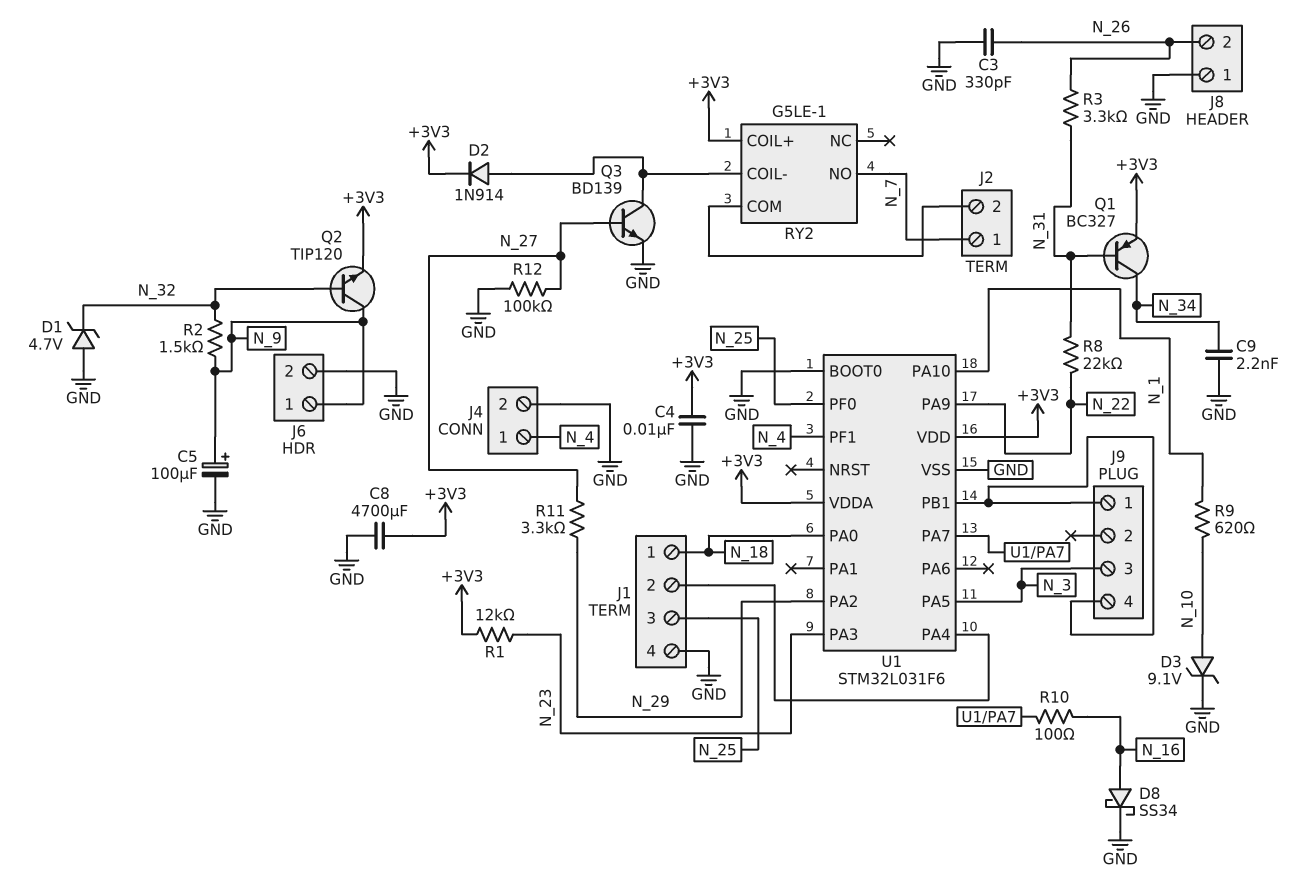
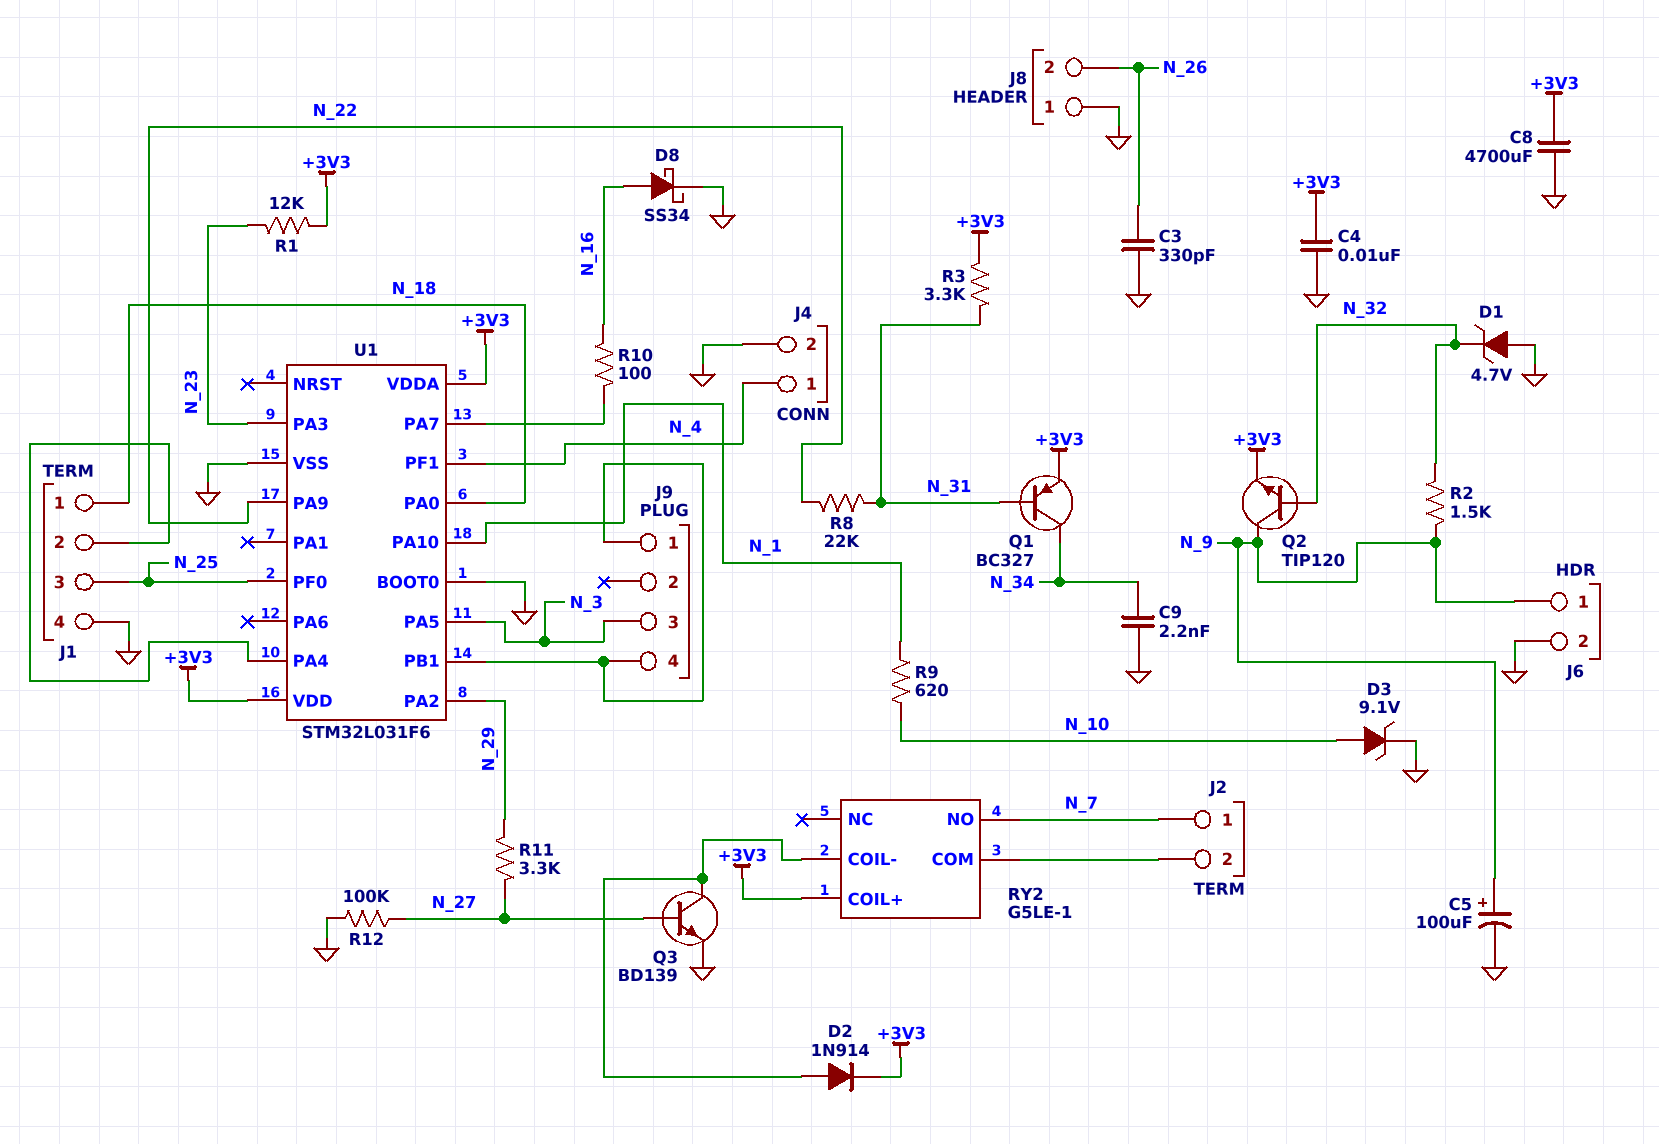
R3: 3.3k (N_26, N_31) -> 3.3k (+3V3, N_31)

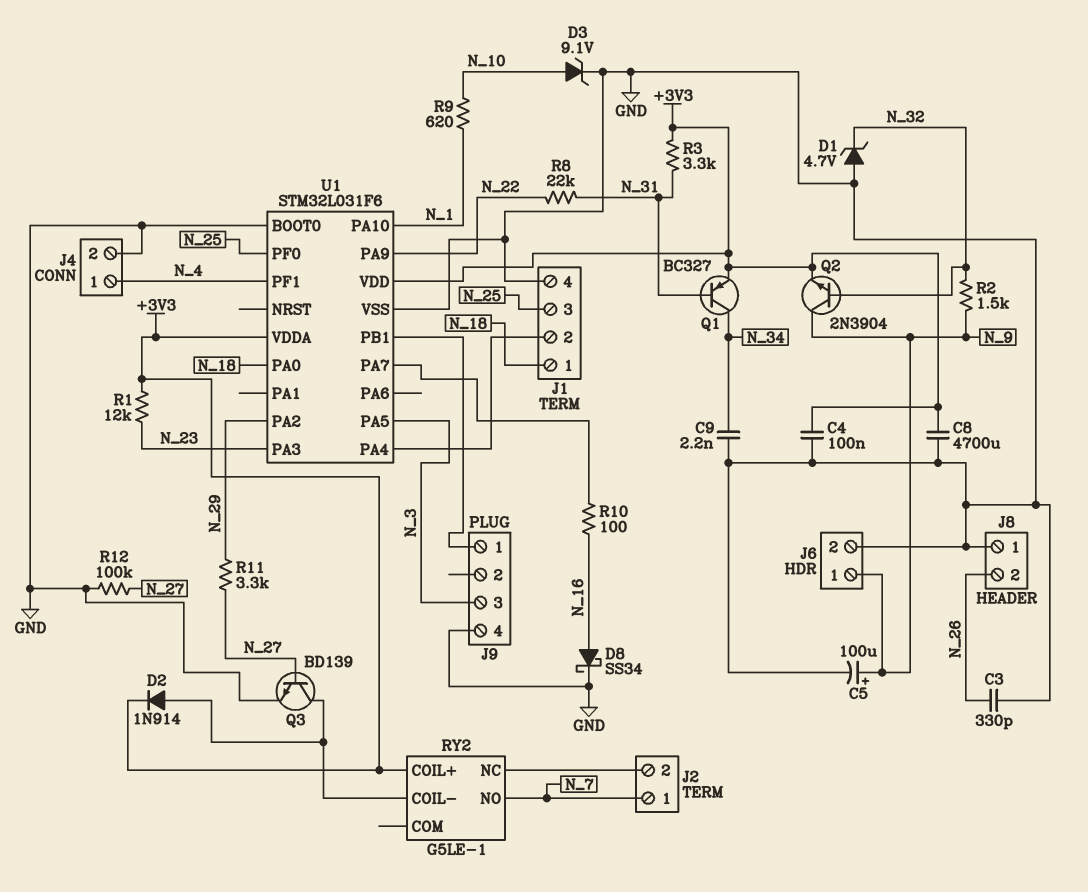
C4: 10nF (+3V3, GND) -> 100nF (+3V3, GND)
J9 pin 4: J9/1 -> GND
Q2: NPN TIP120 (B N_32, C N_9, E +3V3) -> NPN 2N3904 (B N_32, C N_9, E +3V3)
RY2 pin COM: J2/2 -> none
RY2 pin NC: none -> J2/2

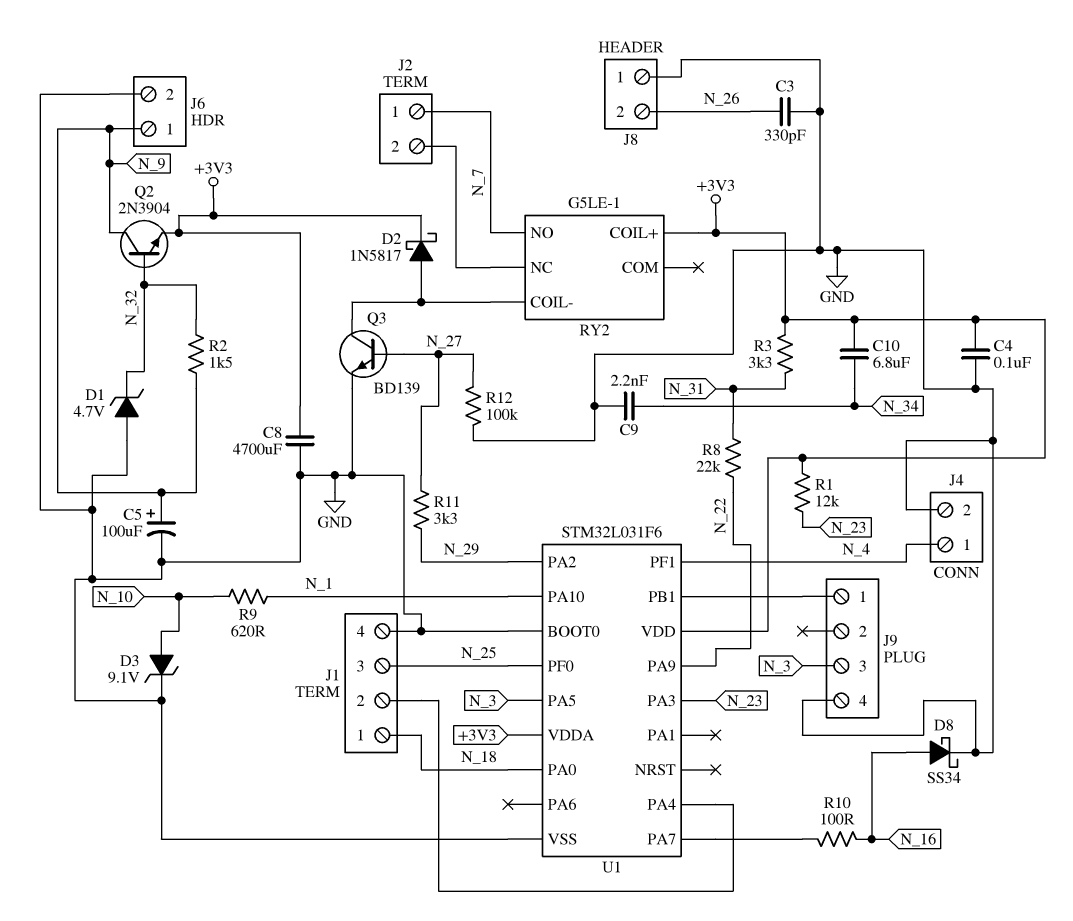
C10: none -> 6.8uF (+3V3, N_34)
D2: diode 1N914 (A RY2/COIL-, K +3V3) -> schottky 1N5817 (A RY2/COIL-, K +3V3)
Q1: PNP BC327 (B N_31, C N_34, E +3V3) -> none

